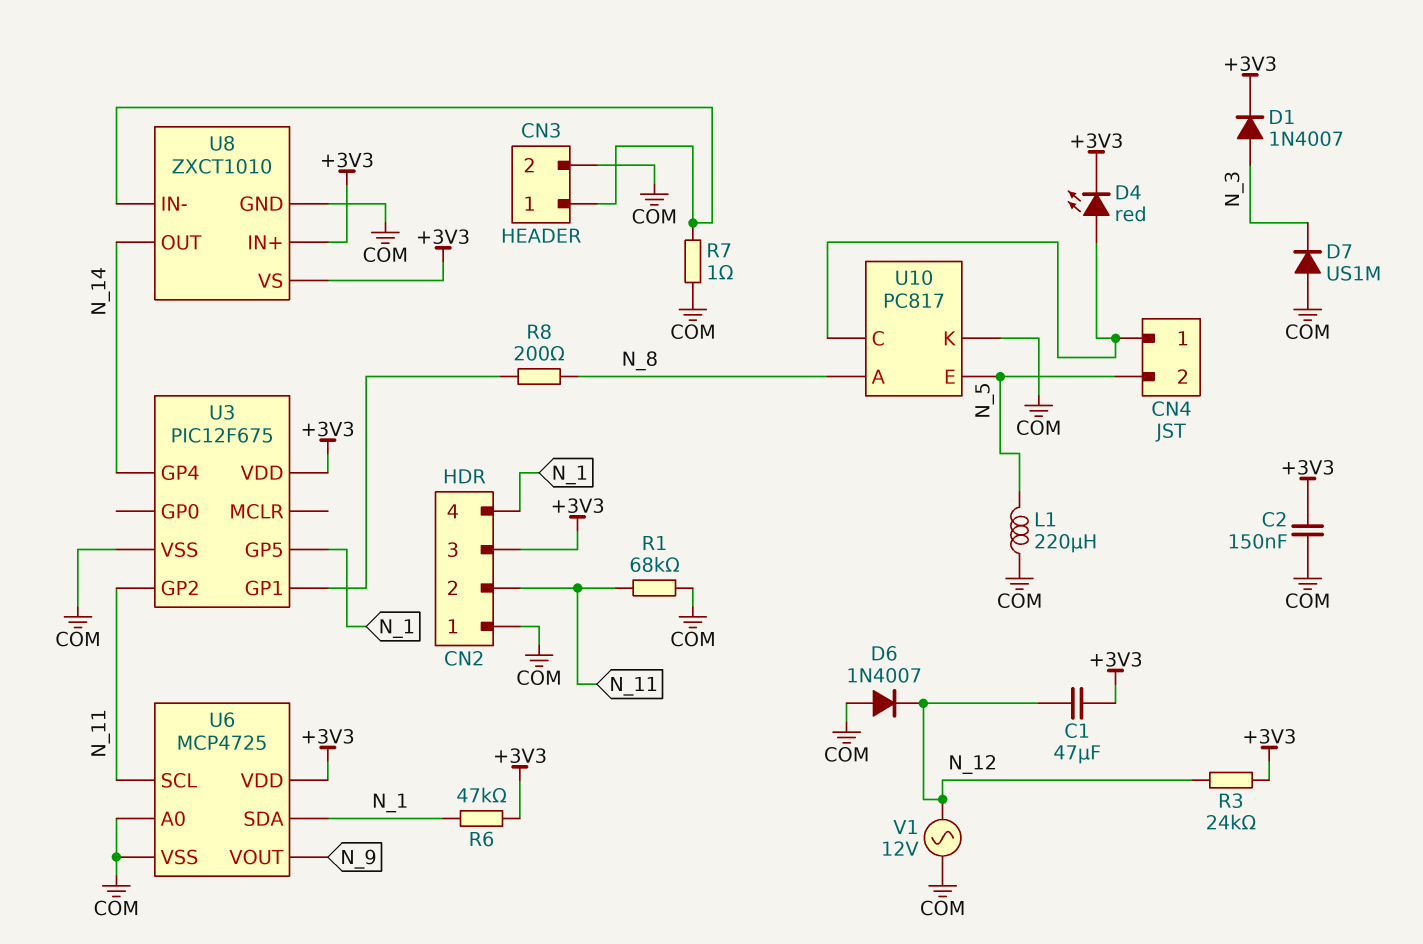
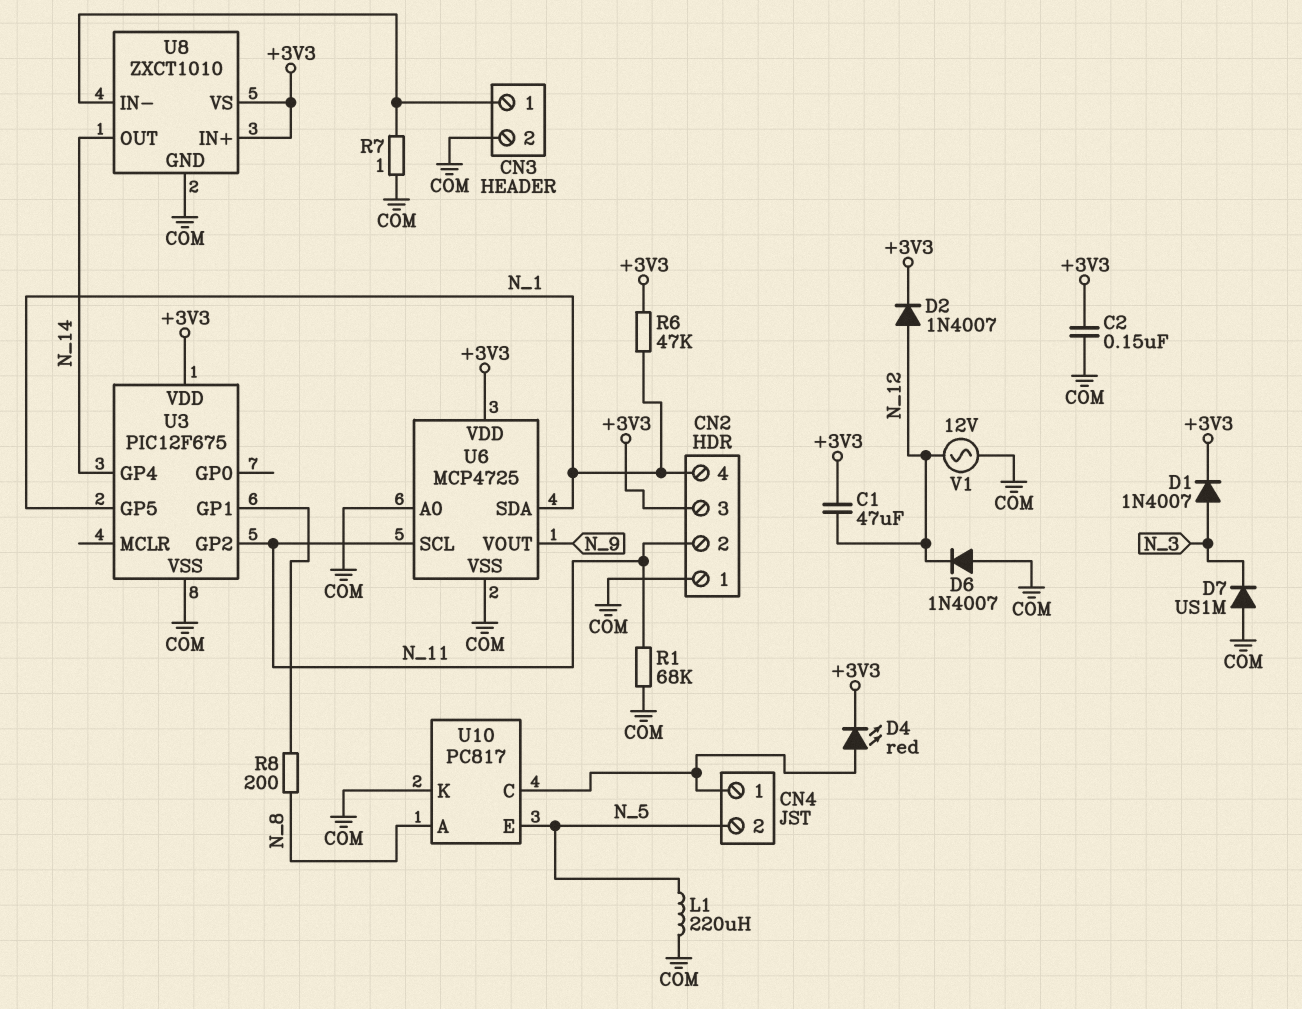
D2: none -> diode 1N4007 (A N_12, K +3V3)
R3: 24k (+3V3, N_12) -> none

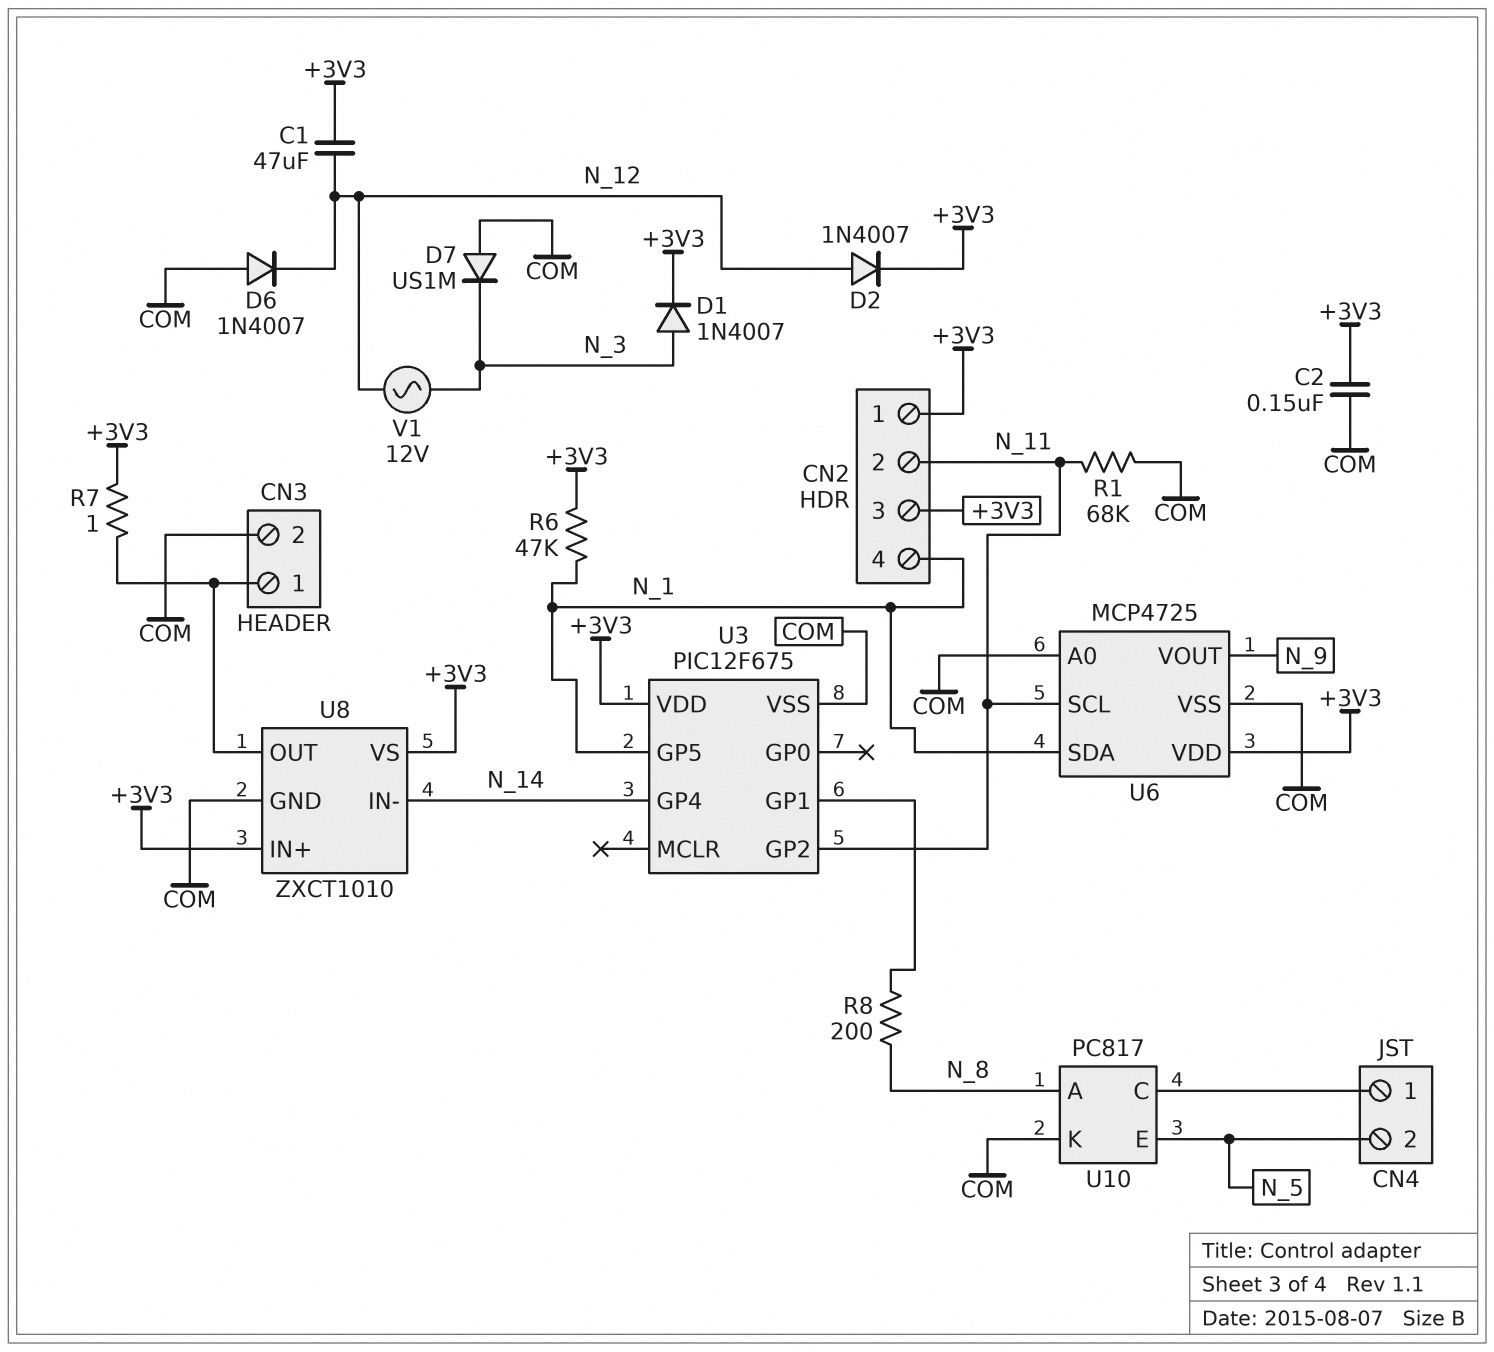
CN2 pin 1: COM -> +3V3
D4: LED red (A CN4/1, K +3V3) -> none
L1: 220uH (COM, N_5) -> none
R7: 1 (CN3/1, COM) -> 1 (+3V3, CN3/1)
U8 pin IN-: CN3/1 -> N_14
U8 pin OUT: N_14 -> CN3/1
V1: AC 12V (COM, N_12) -> AC 12V (N_3, N_12)

